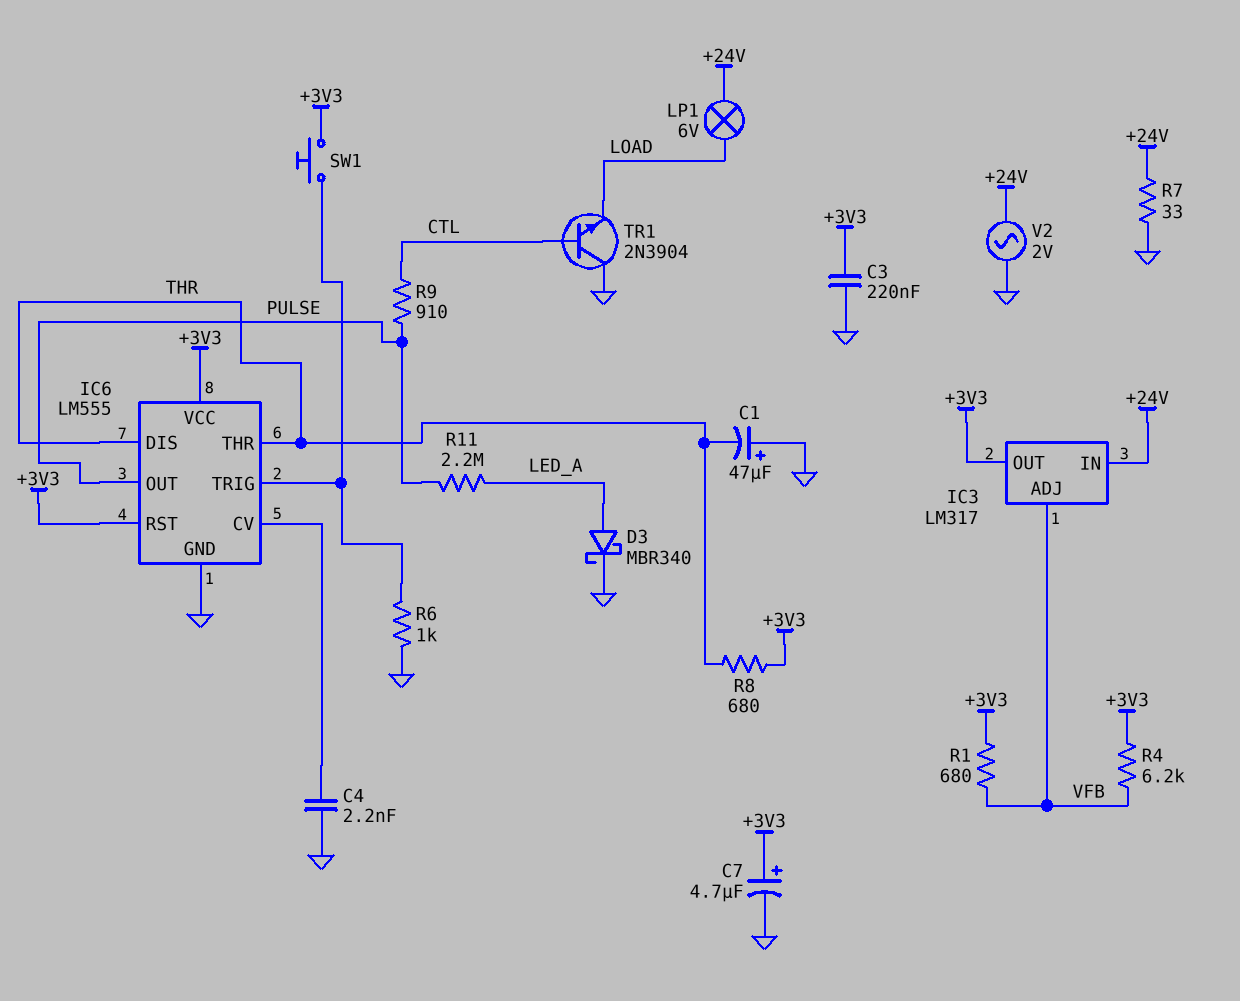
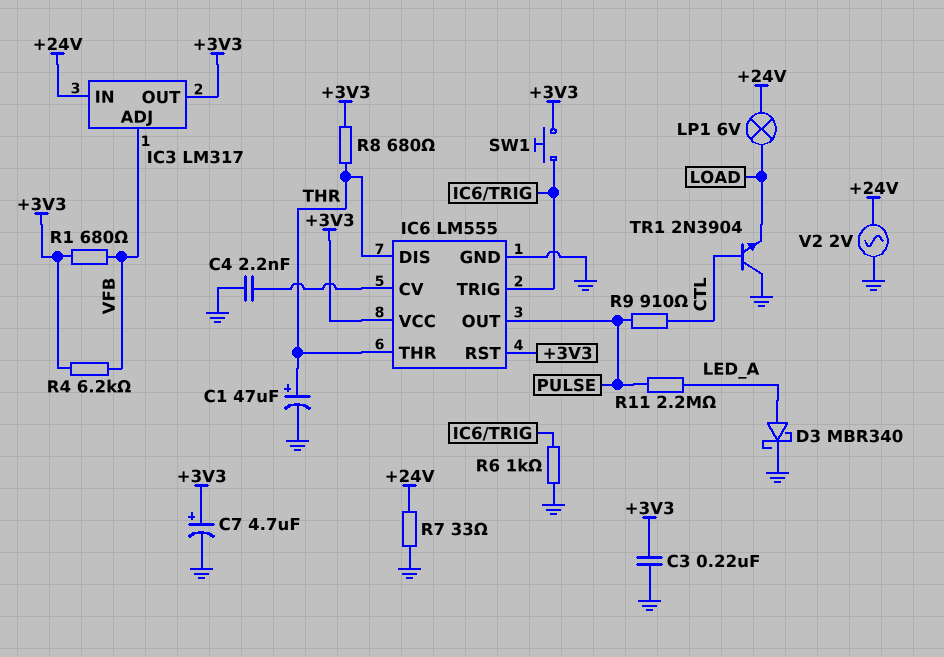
C1: 47uF (plus GND, minus THR) -> 47uF (plus THR, minus GND)

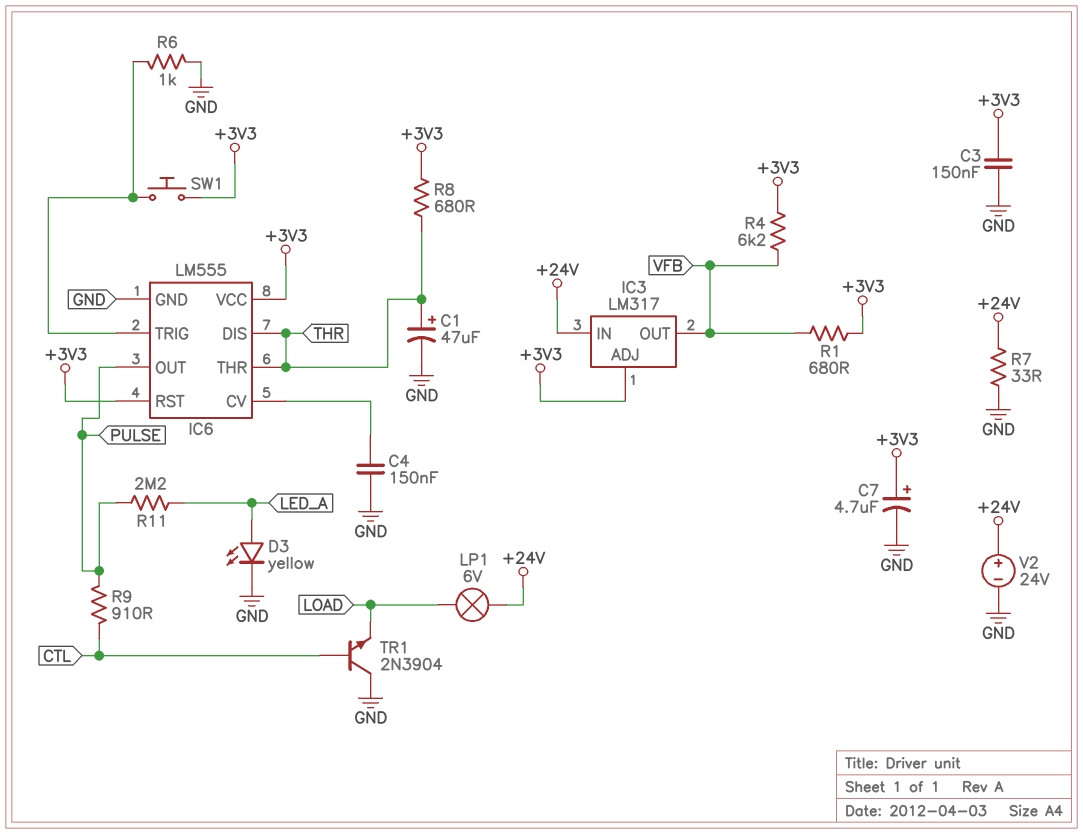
C3: 220nF (+3V3, GND) -> 150nF (+3V3, GND)
C4: 2.2nF (GND, IC6/CV) -> 150nF (GND, IC6/CV)
D3: schottky MBR340 (A LED_A, K GND) -> LED yellow (A LED_A, K GND)
IC3 pin ADJ: VFB -> +3V3
IC3 pin OUT: +3V3 -> VFB
V2: AC 2V (+24V, GND) -> 24V (plus +24V, minus GND)

